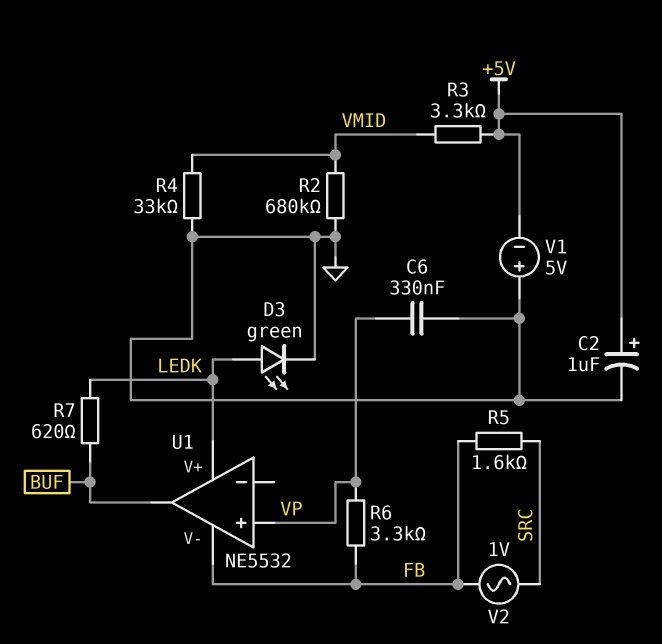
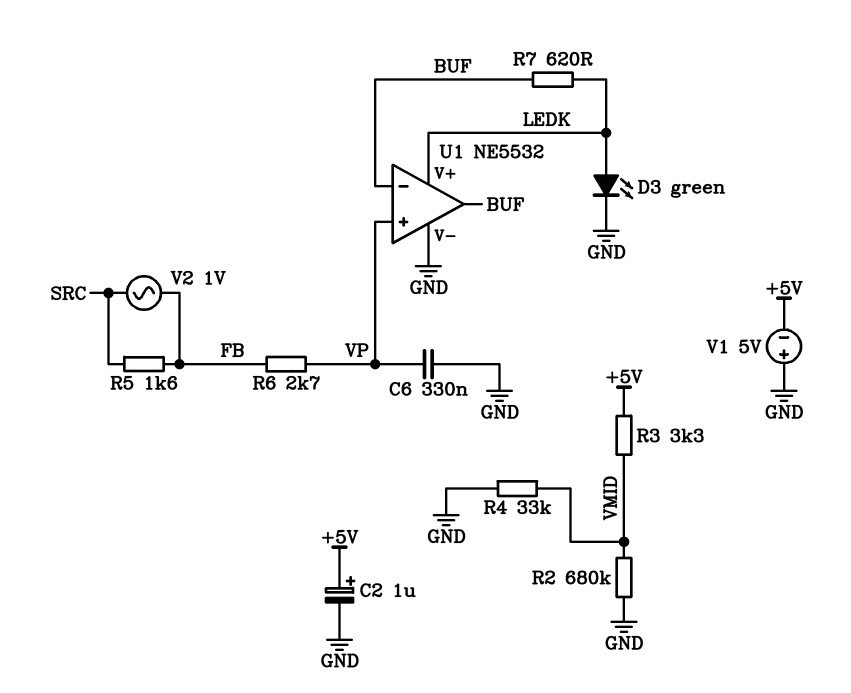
R6: 3.3k (FB, VP) -> 2.7k (FB, VP)
U1 pin V-: FB -> GND
U1 pin in-: none -> BUF

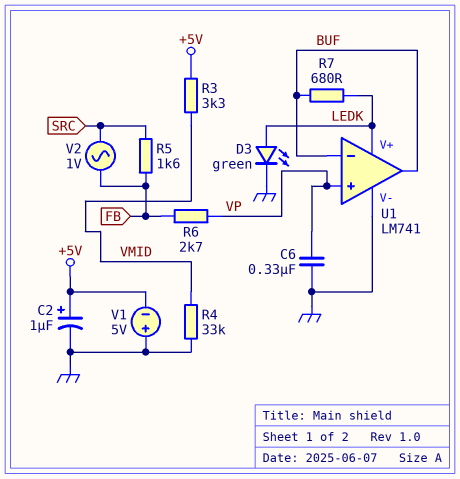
R2: 680k (GND, VMID) -> none
R7: 620 (BUF, LEDK) -> 680 (BUF, LEDK)
U1: NE5532 -> LM741

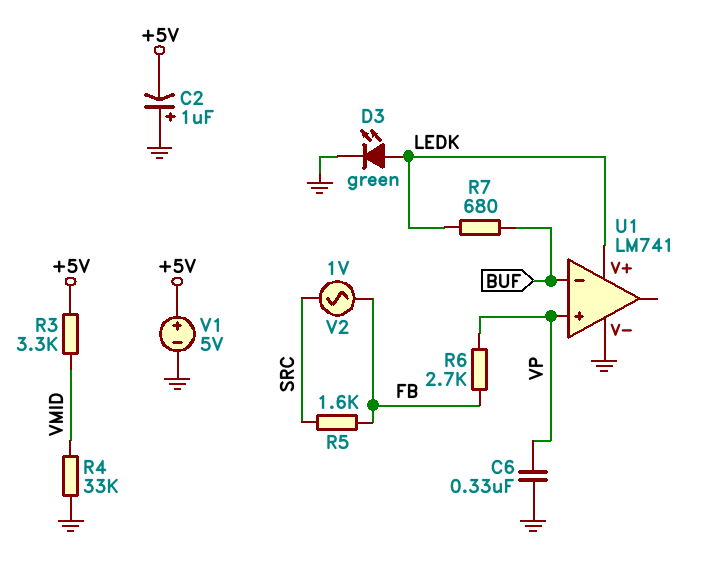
C2: 1uF (plus +5V, minus GND) -> 1uF (plus GND, minus +5V)
U1 pin out: BUF -> none
V1: 5V (plus GND, minus +5V) -> 5V (plus +5V, minus GND)

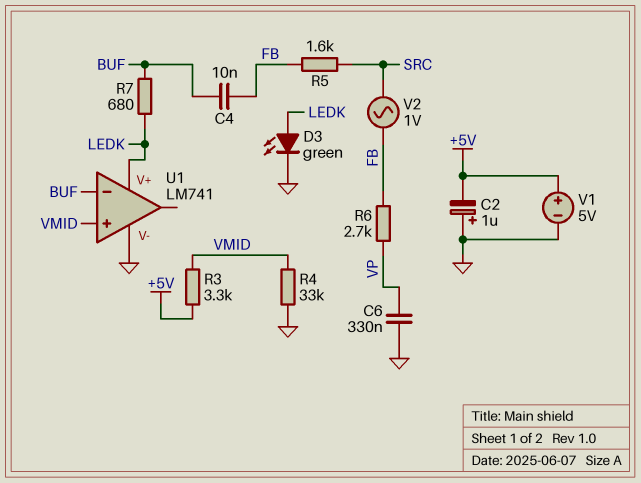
C4: none -> 10nF (BUF, FB)
U1 pin in+: VP -> VMID

